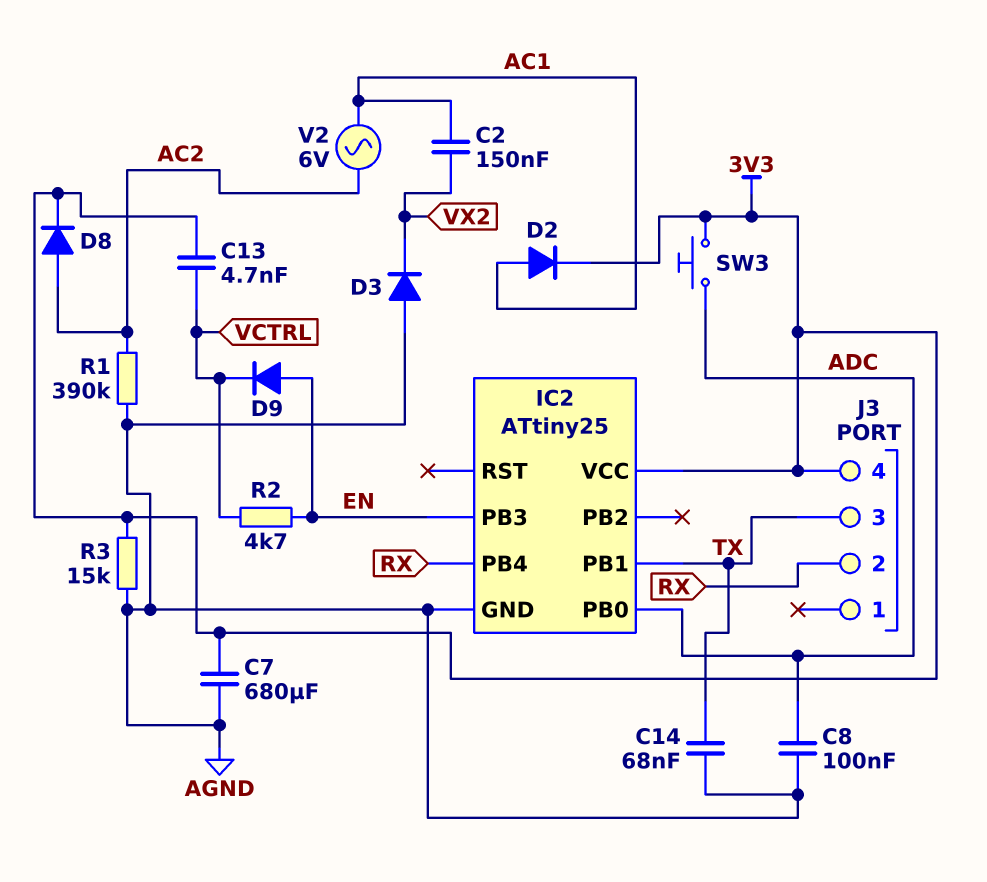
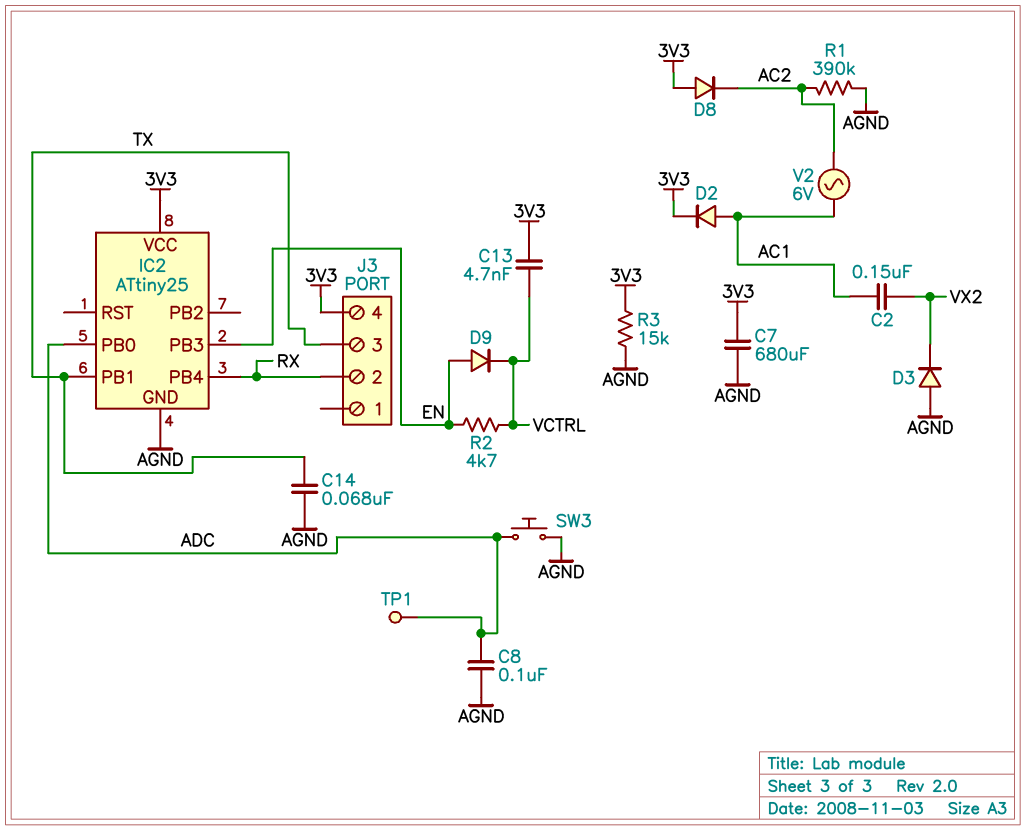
D8: diode (A AC2, K 3V3) -> diode (A 3V3, K AC2)
SW3: button (3V3, ADC) -> button (ADC, AGND)
TP1: none -> test point (ADC)

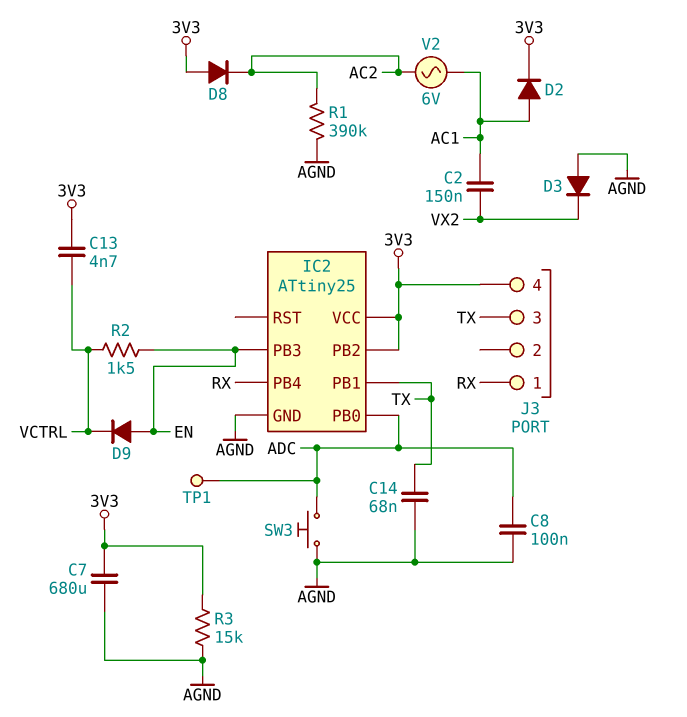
IC2 pin PB2: none -> 3V3
J3 pin 1: none -> RX
J3 pin 2: RX -> none
R2: 4.7k (EN, VCTRL) -> 1.5k (EN, VCTRL)

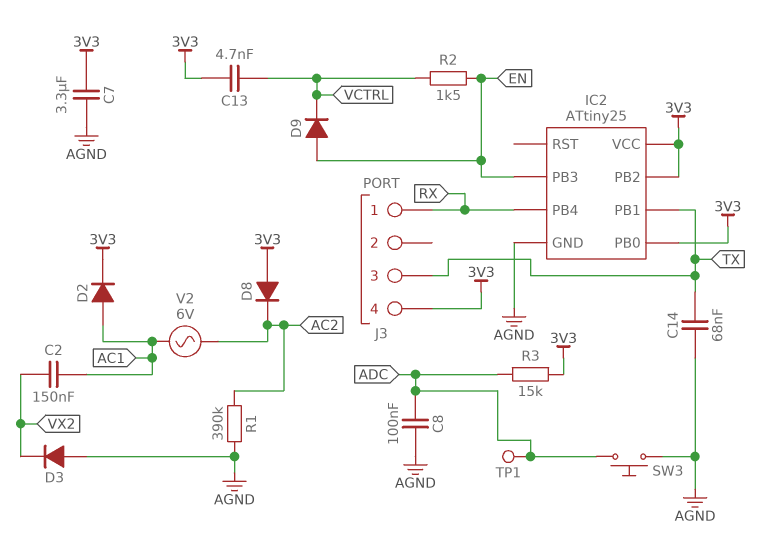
C7: 680uF (3V3, AGND) -> 3.3uF (3V3, AGND)
IC2 pin PB0: ADC -> 3V3
R3: 15k (3V3, AGND) -> 15k (3V3, ADC)

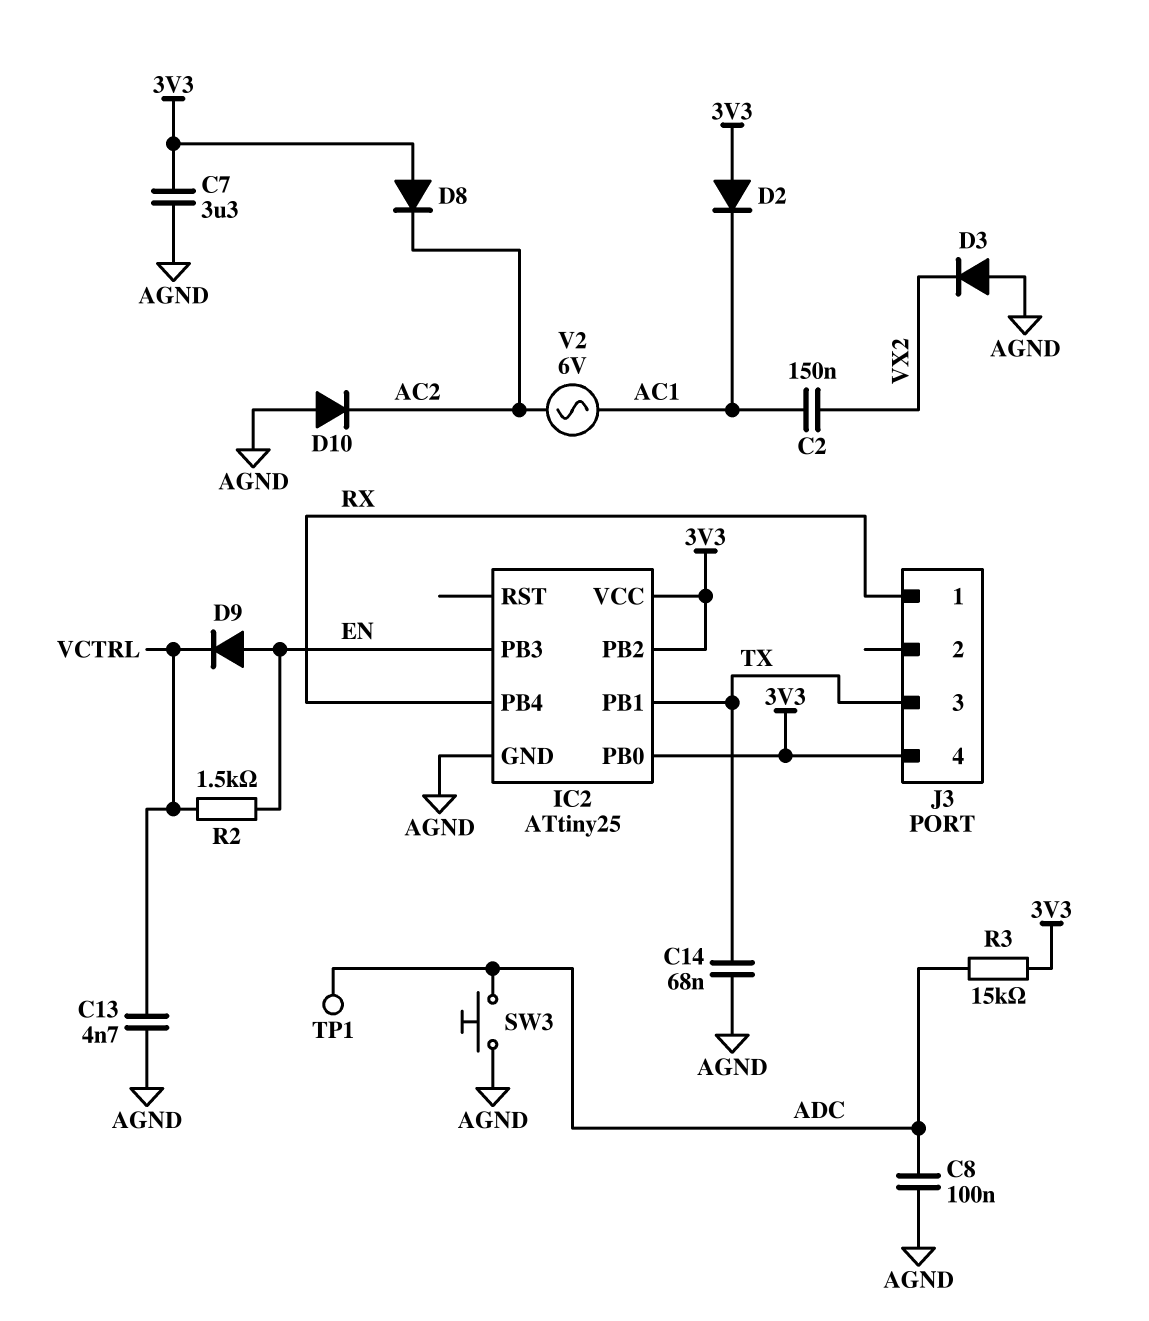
C13: 4.7nF (3V3, VCTRL) -> 4.7nF (AGND, VCTRL)
D2: diode (A AC1, K 3V3) -> diode (A 3V3, K AC1)
D10: none -> diode (A AGND, K AC2)
R1: 390k (AC2, AGND) -> none

